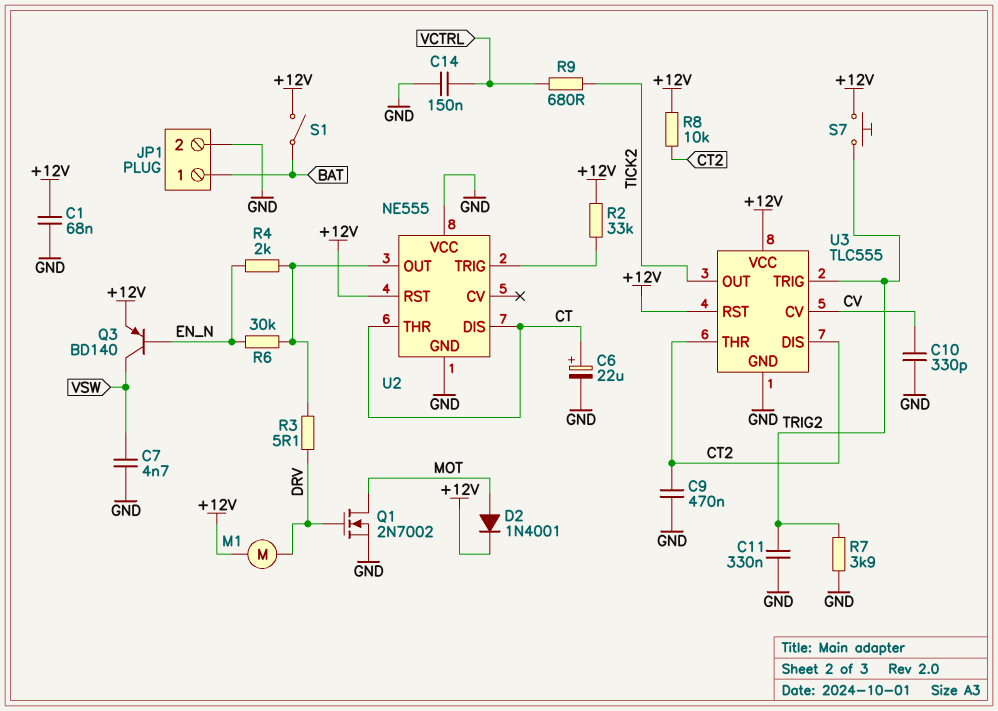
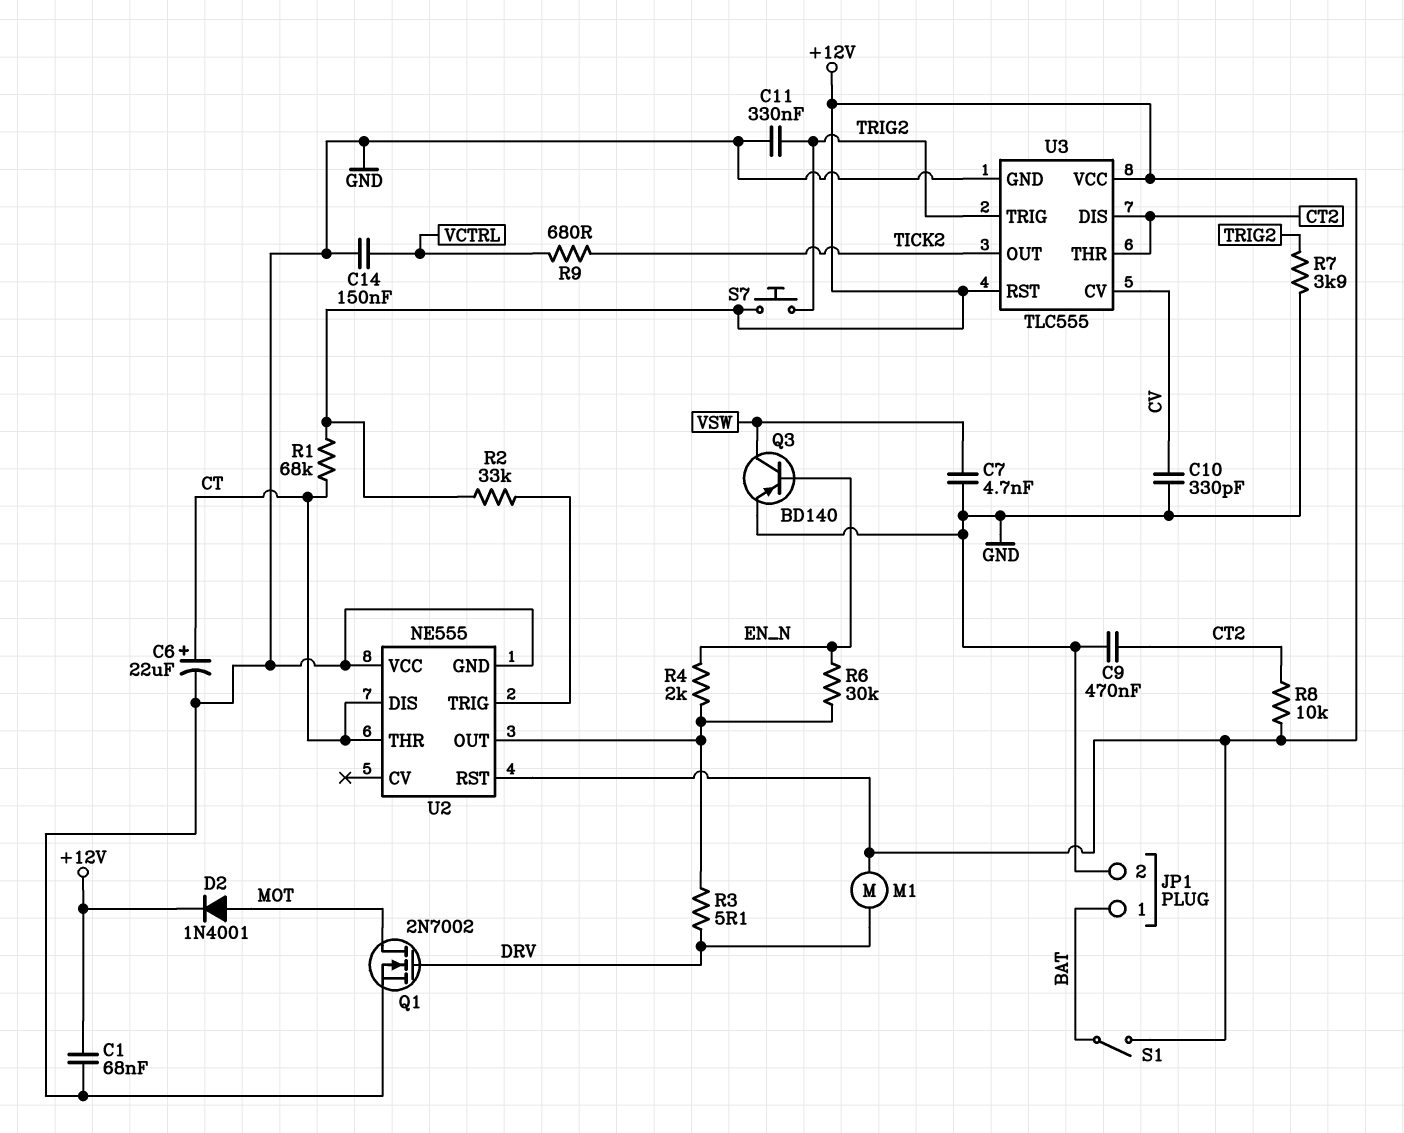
Q3: PNP BD140 (B EN_N, C VSW, E +12V) -> PNP BD140 (B EN_N, C VSW, E GND)
R1: none -> 68k (+12V, CT)

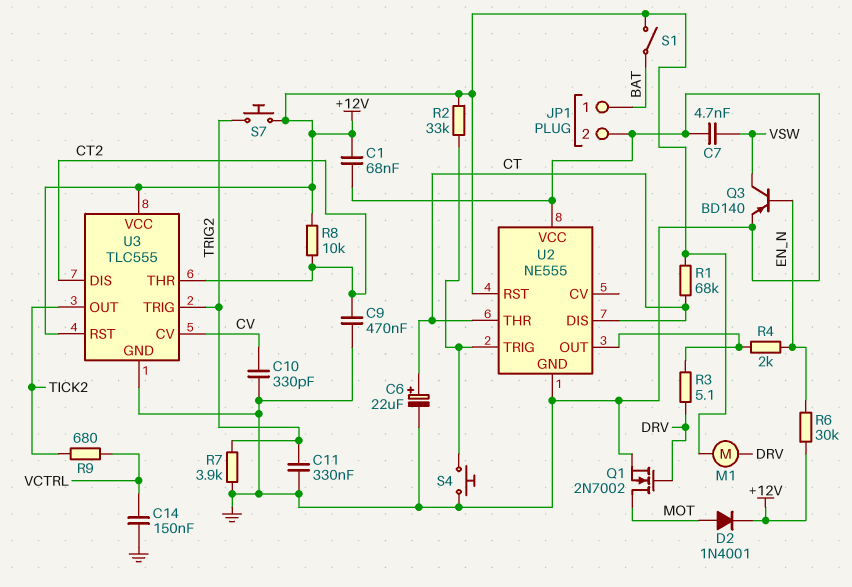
R6: 30k (EN_N, U2/OUT) -> 30k (+12V, EN_N)
S4: none -> button (GND, U2/TRIG)

